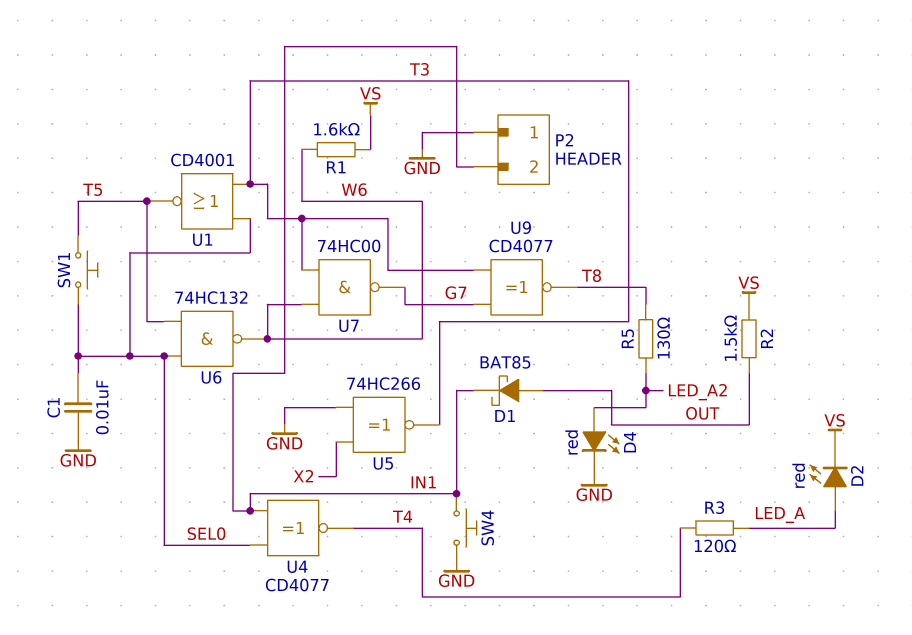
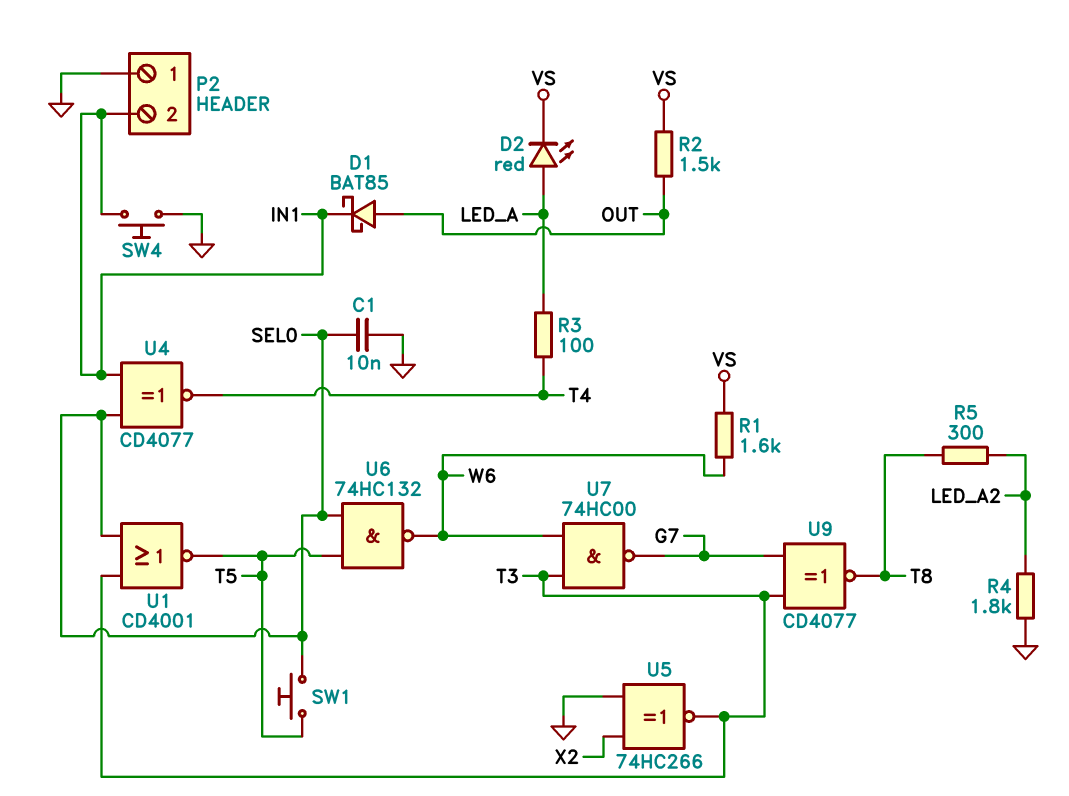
D4: LED red (A LED_A2, K GND) -> none
R3: 120 (LED_A, T4) -> 100 (LED_A, T4)
R4: none -> 1.8k (GND, LED_A2)
R5: 130 (LED_A2, T8) -> 300 (LED_A2, T8)

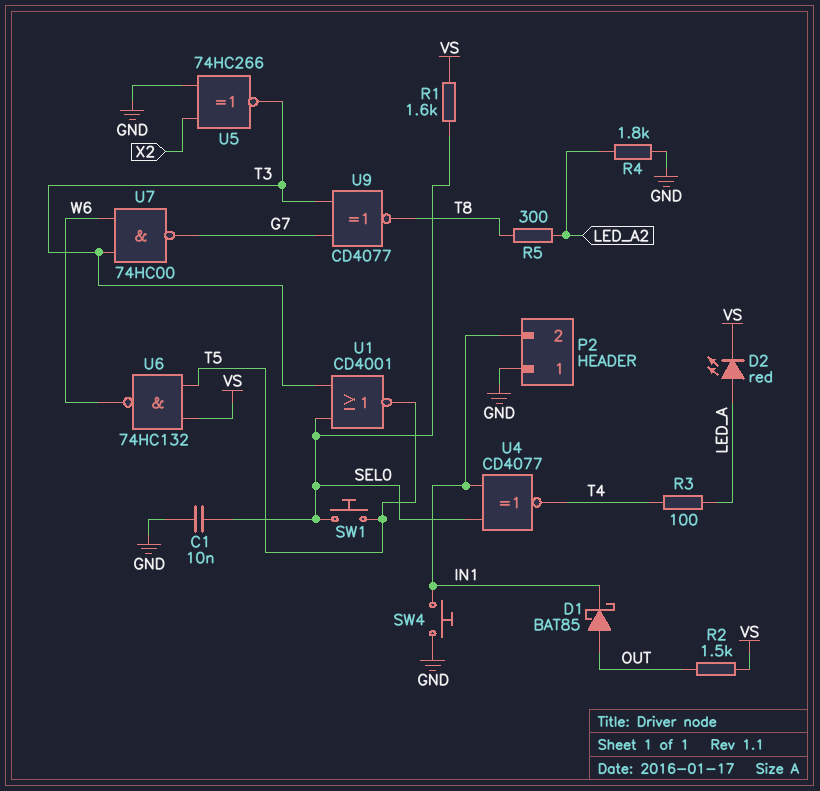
R1: 1.6k (VS, W6) -> 1.6k (SEL0, VS)
U6: NAND 74HC132 (in SEL0, in T5, out W6) -> NAND 74HC132 (in T5, in VS, out W6)

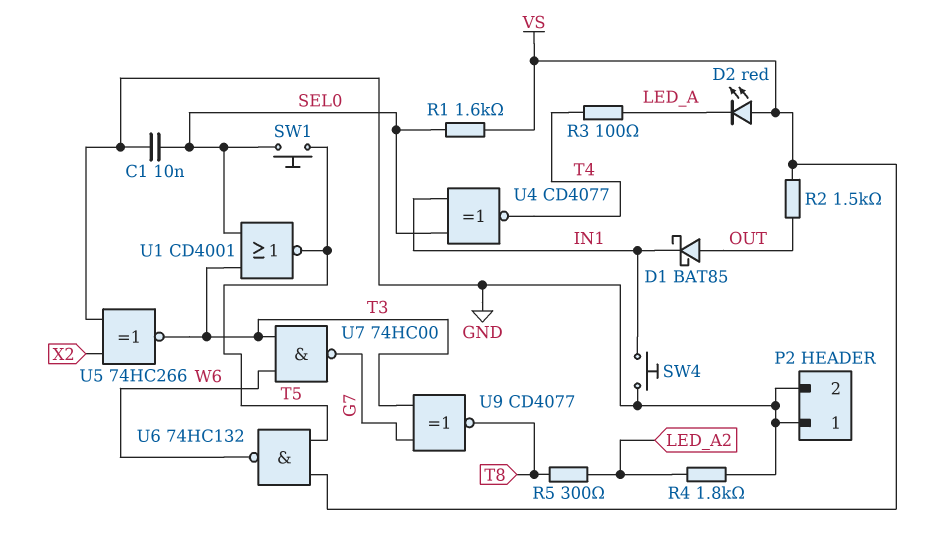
D2: LED red (A LED_A, K VS) -> LED red (A VS, K LED_A)
P2 pin 2: IN1 -> GND

